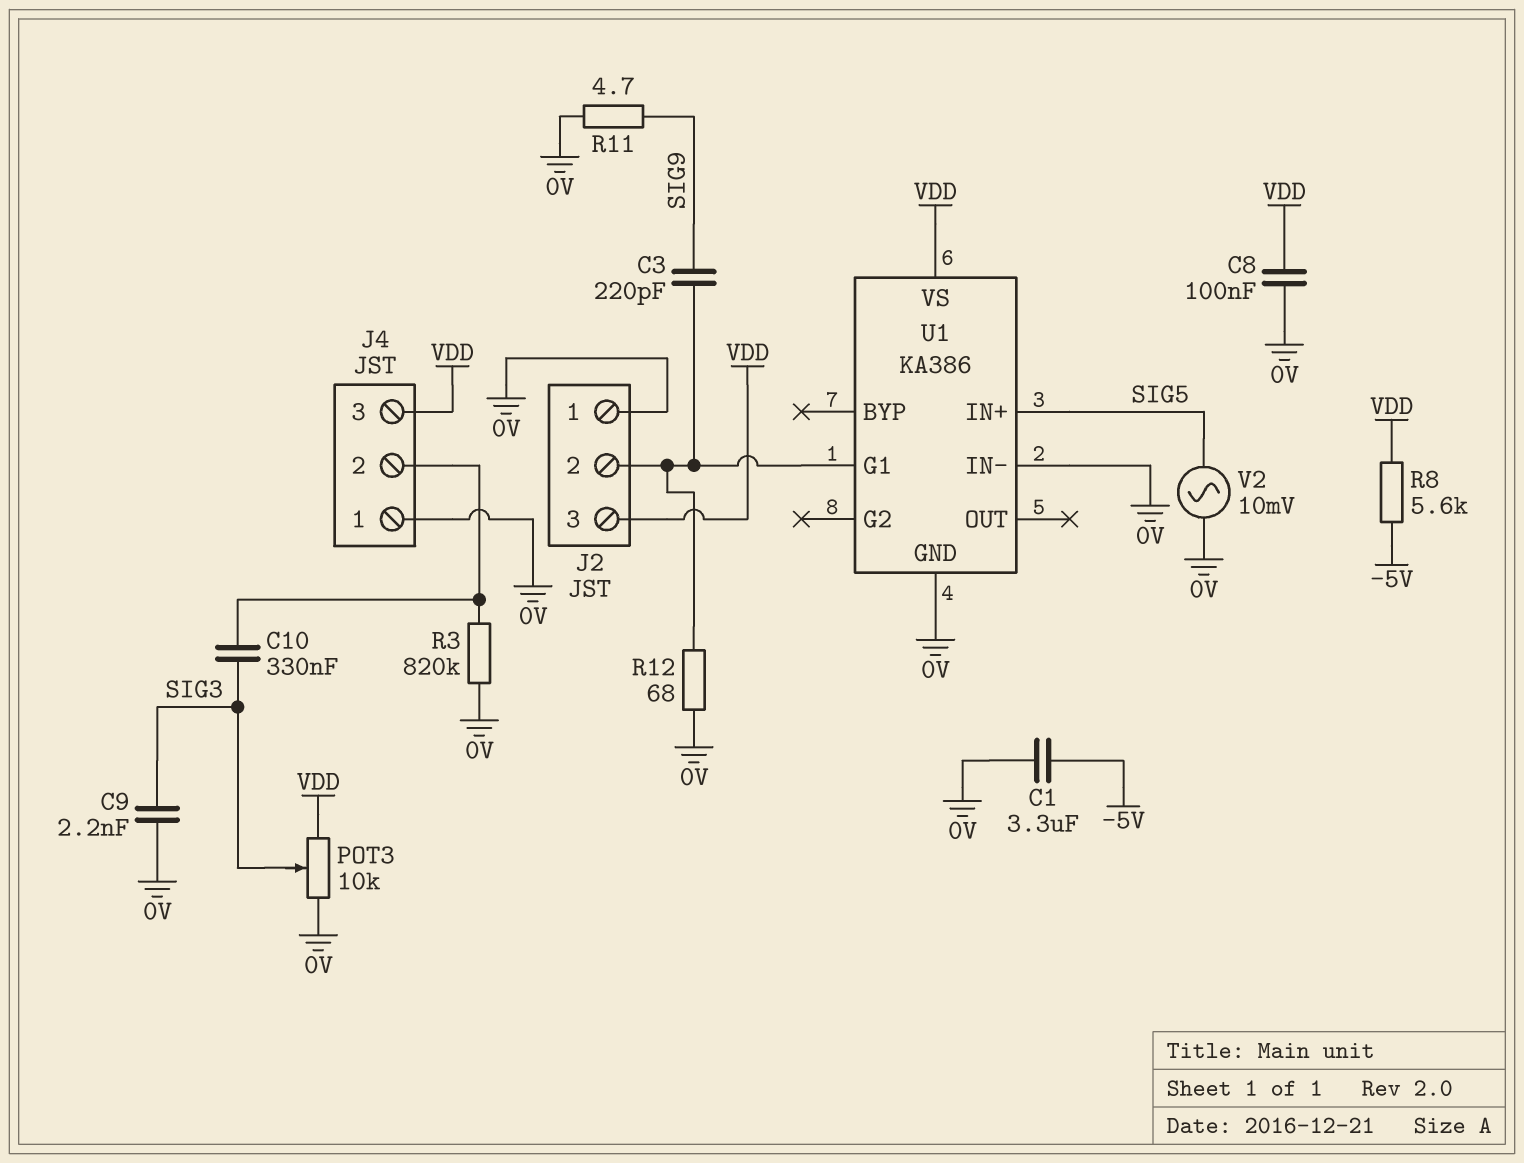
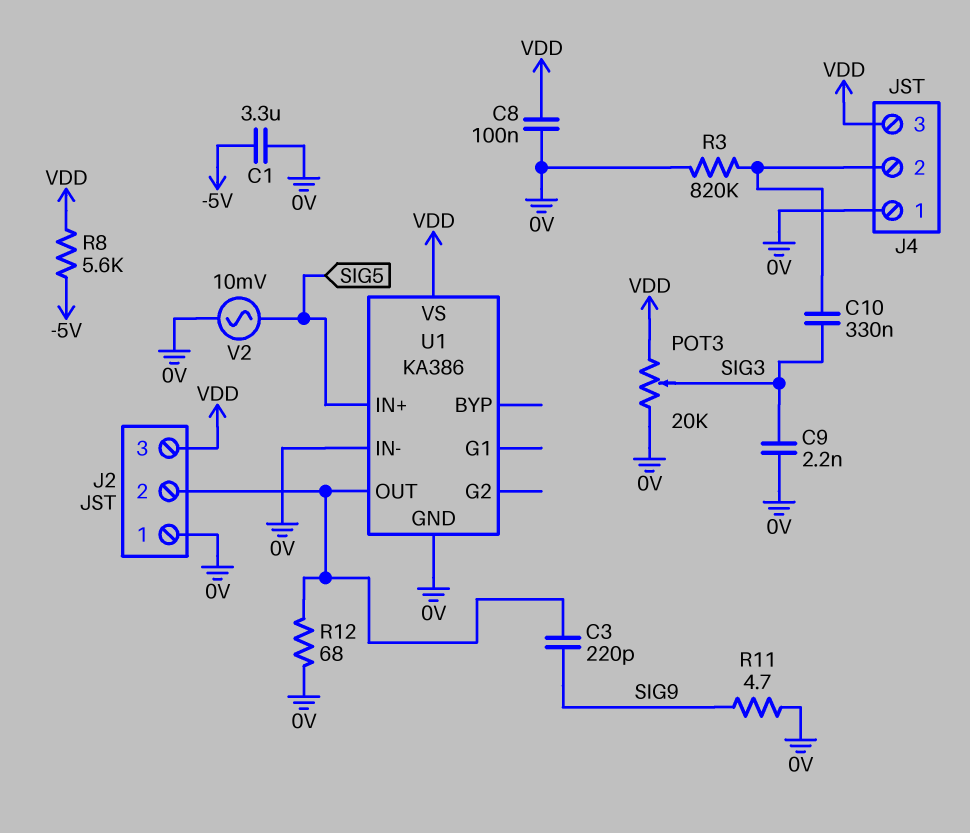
POT3: 10k (0V, VDD, wiper SIG3) -> 20k (0V, VDD, wiper SIG3)
U1 pin G1: J2/2 -> none
U1 pin OUT: none -> J2/2

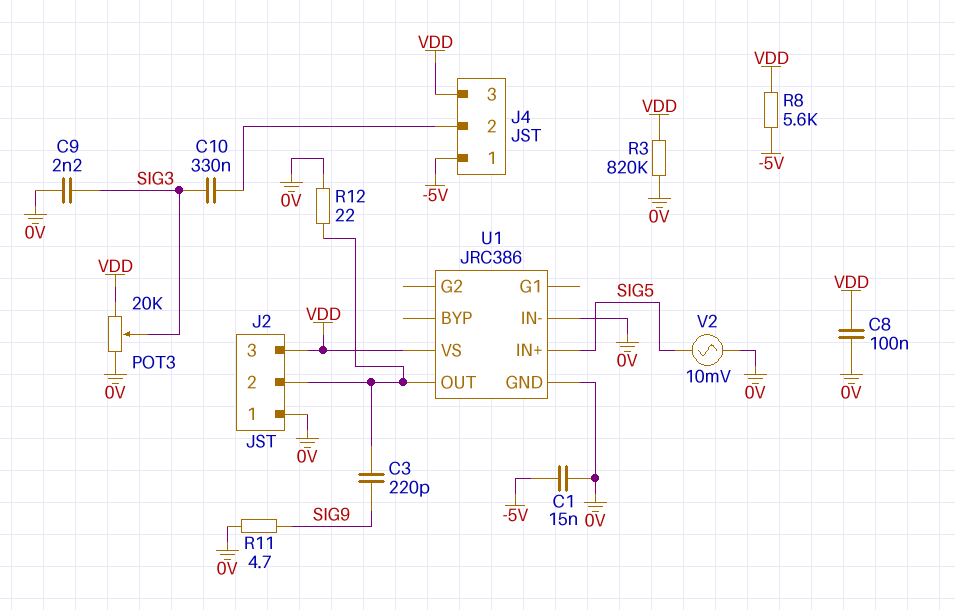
C1: 3.3uF (-5V, 0V) -> 15nF (-5V, 0V)
J4 pin 1: 0V -> -5V
R3: 820k (0V, J4/2) -> 820k (0V, VDD)
R12: 68 (0V, J2/2) -> 22 (0V, J2/2)
U1: KA386 -> JRC386

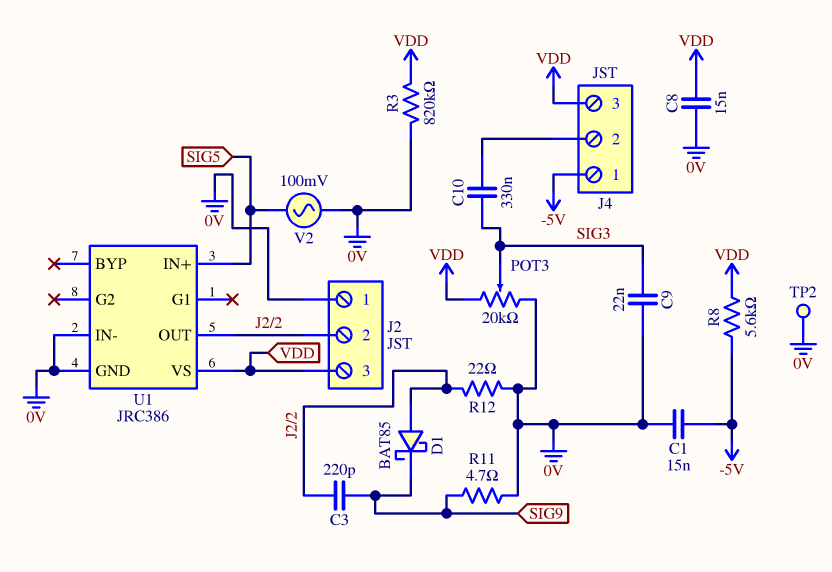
C8: 100nF (0V, VDD) -> 15nF (0V, VDD)
C9: 2.2nF (0V, SIG3) -> 22nF (0V, SIG3)
D1: none -> schottky BAT85 (A J2/2, K SIG9)
TP2: none -> test point (0V)
V2: AC 10mV (0V, SIG5) -> AC 100mV (0V, SIG5)

